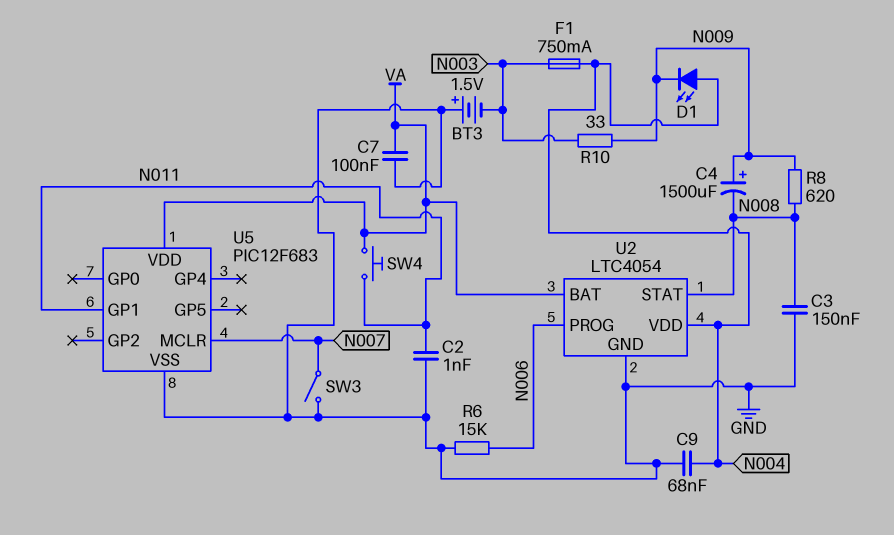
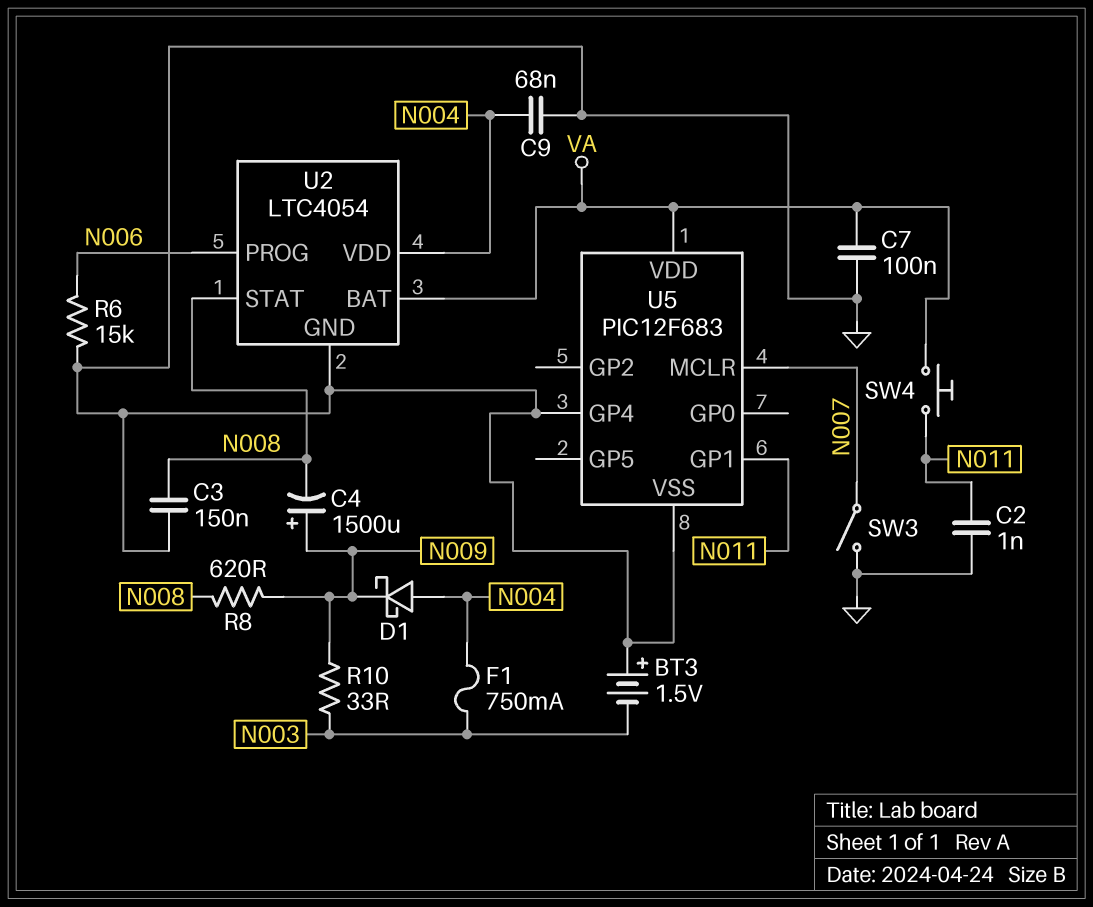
D1: LED (A N004, K N009) -> schottky (A N004, K N009)
U5 pin GP4: none -> GND

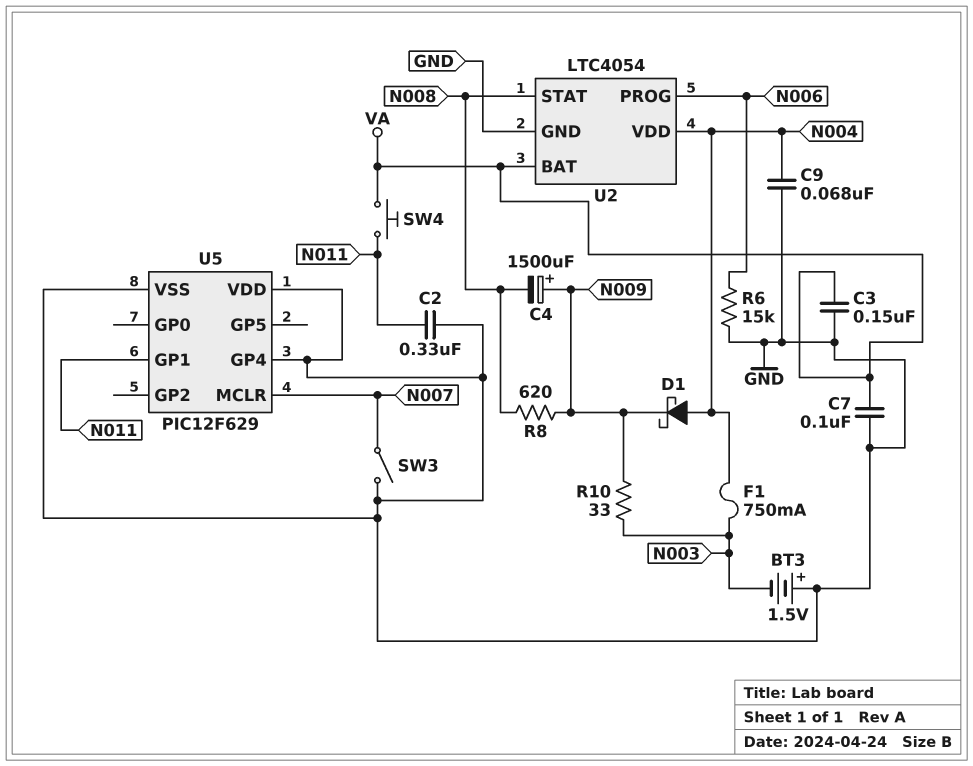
C2: 1nF (GND, N011) -> 330nF (GND, N011)
C3: 150nF (GND, N008) -> 150nF (GND, VA)
U5: PIC12F683 -> PIC12F629
U5 pin VDD: VA -> GND

